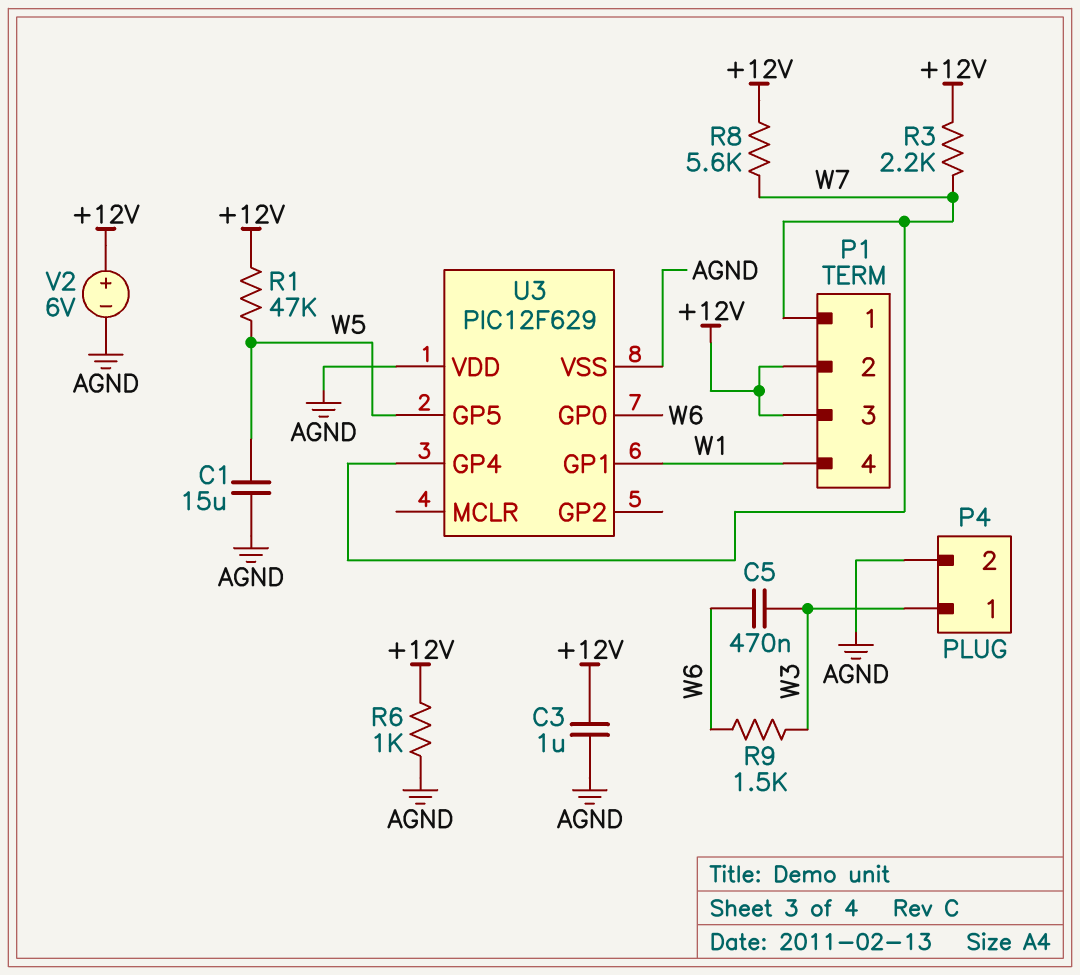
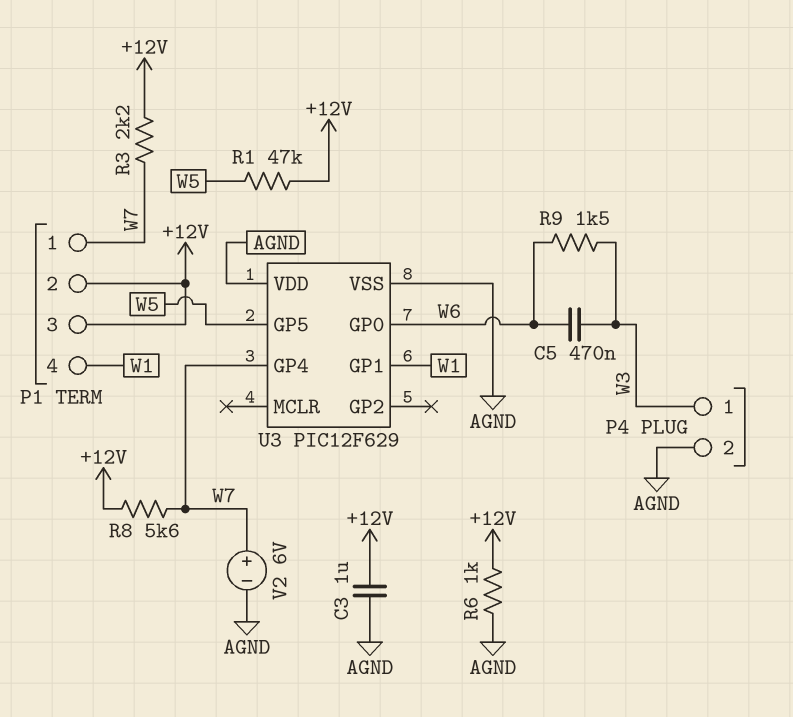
C1: 15uF (AGND, W5) -> none
V2: 6V (plus +12V, minus AGND) -> 6V (plus W7, minus AGND)

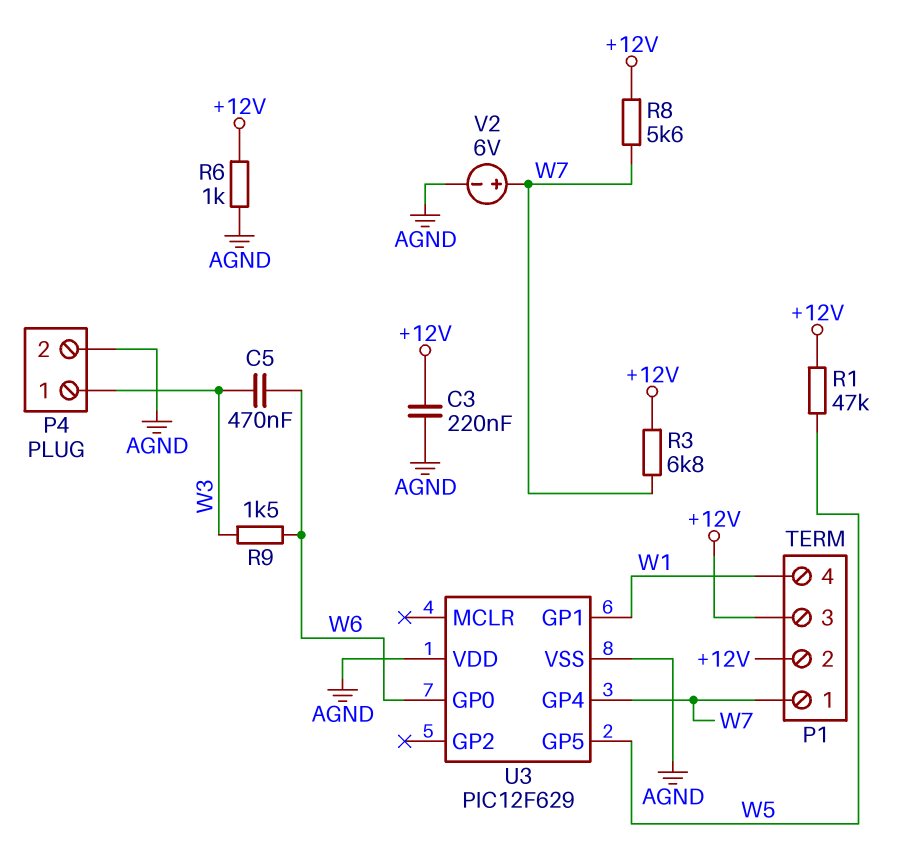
C3: 1uF (+12V, AGND) -> 220nF (+12V, AGND)
R3: 2.2k (+12V, W7) -> 6.8k (+12V, W7)

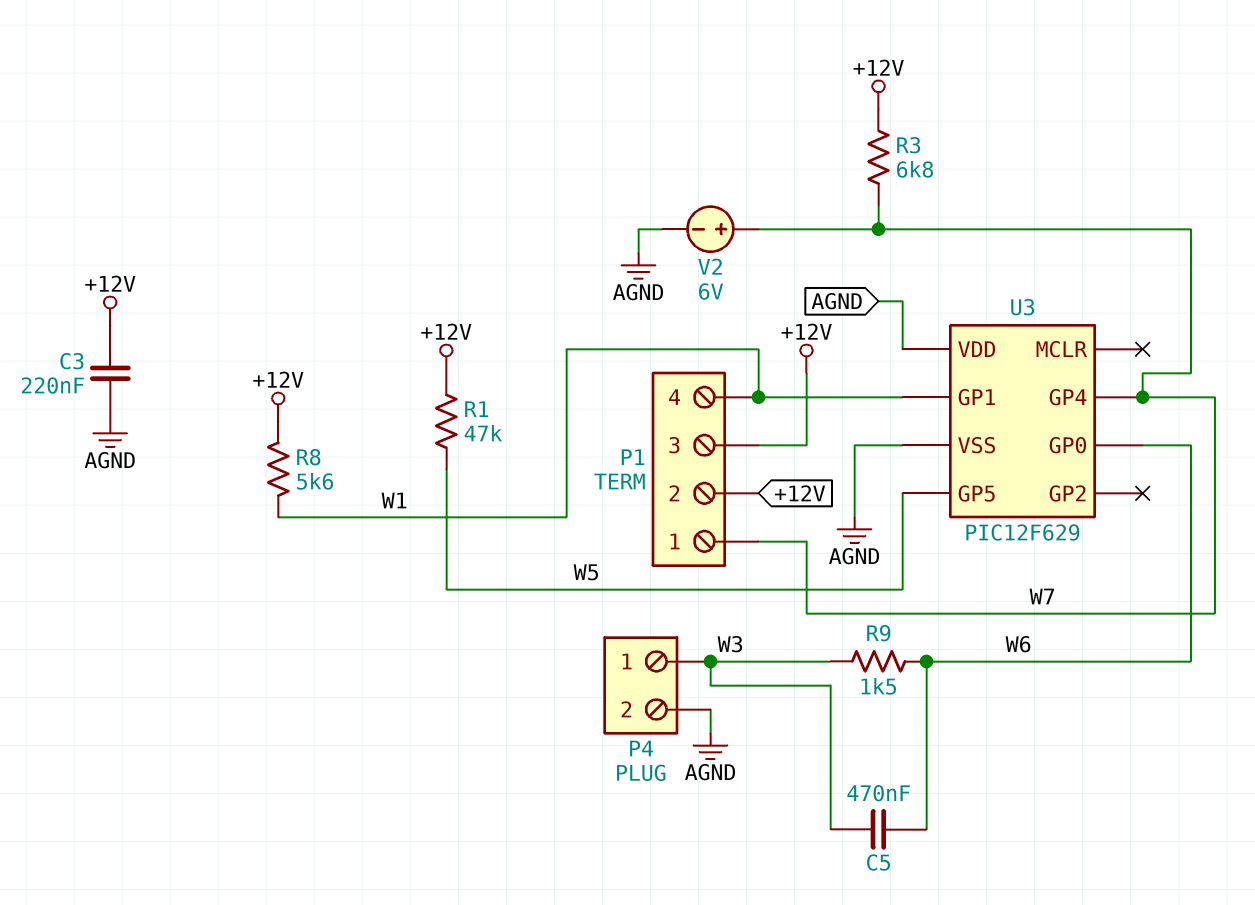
R6: 1k (+12V, AGND) -> none
R8: 5.6k (+12V, W7) -> 5.6k (+12V, W1)

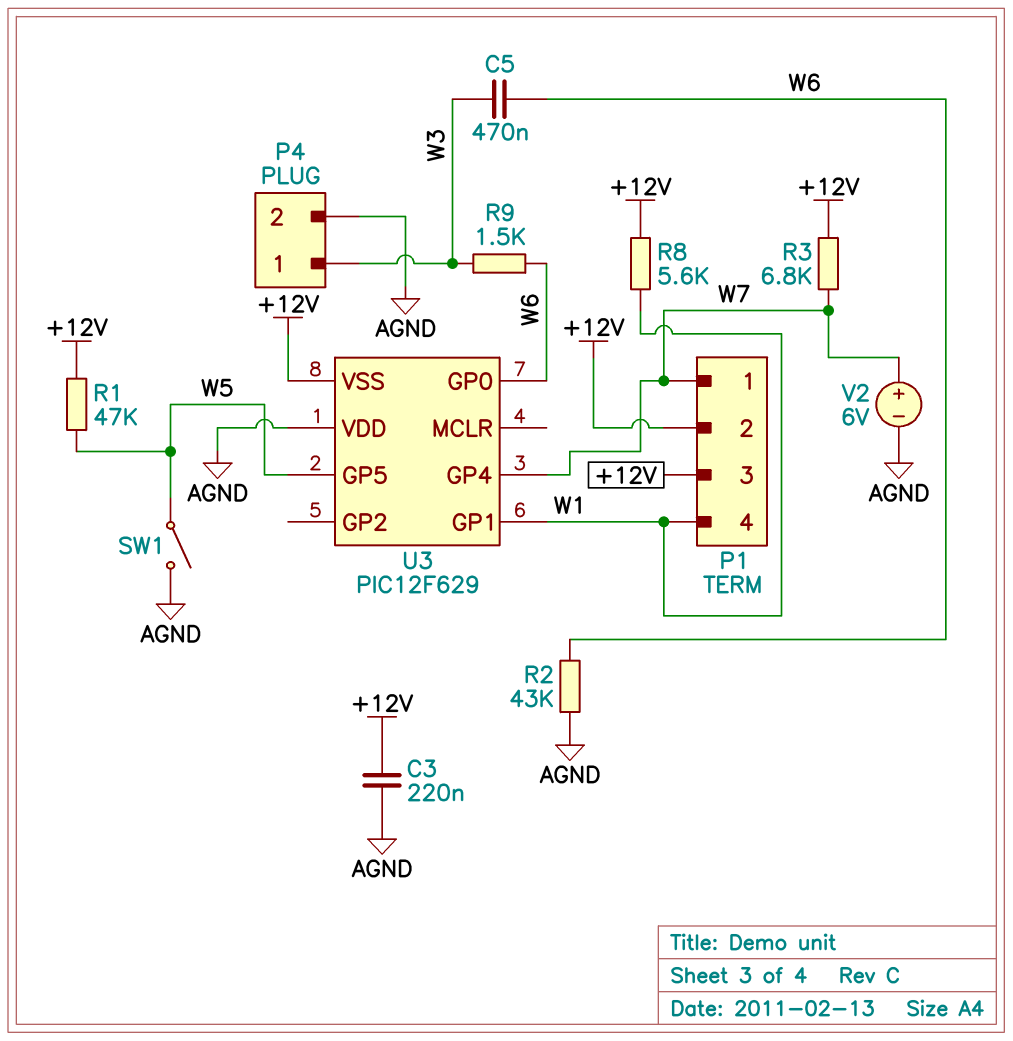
R2: none -> 43k (AGND, W6)
SW1: none -> switch (AGND, W5)
U3 pin VSS: AGND -> +12V

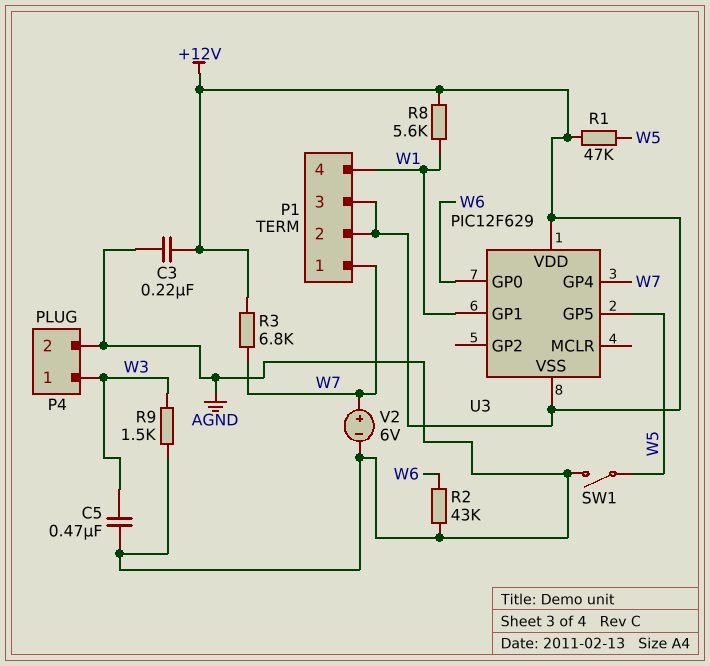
C5: 470nF (W3, W6) -> 470nF (AGND, W3)
R9: 1.5k (W3, W6) -> 1.5k (AGND, W3)
U3 pin VDD: AGND -> +12V

